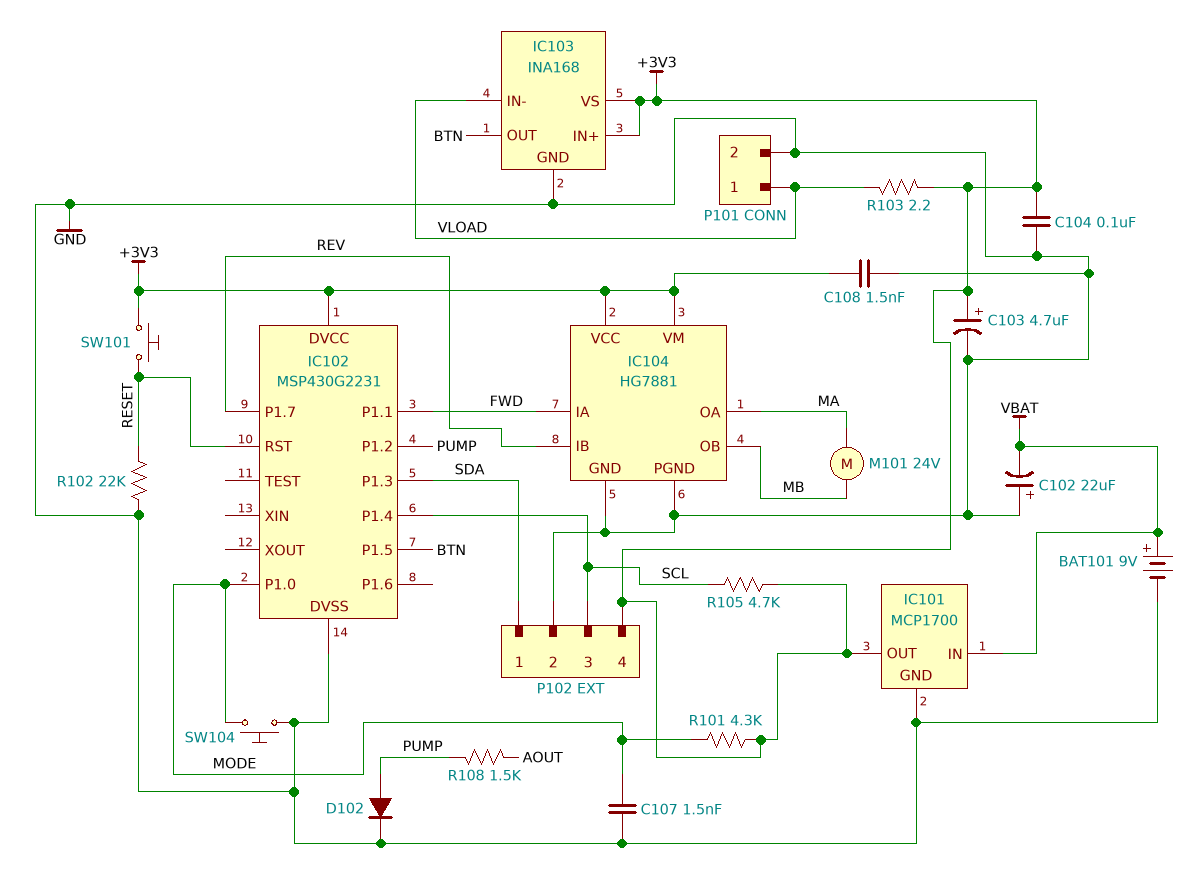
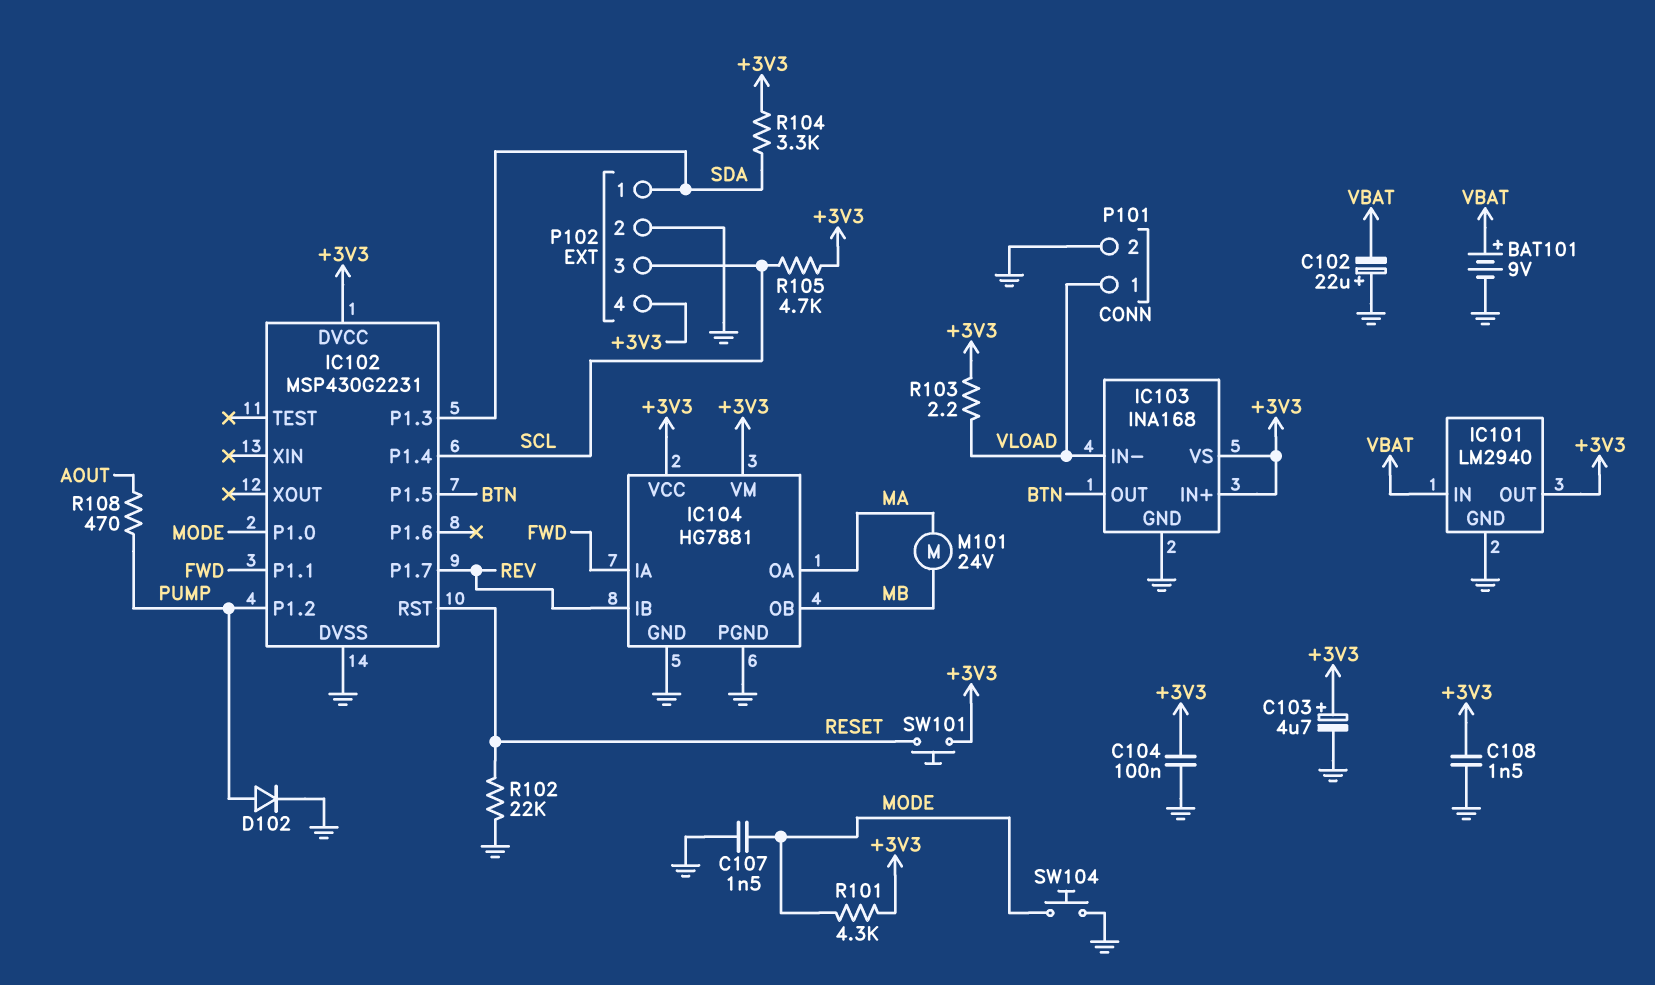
IC101: MCP1700 -> LM2940
R104: none -> 3.3k (+3V3, SDA)
R108: 1.5k (AOUT, PUMP) -> 470 (AOUT, PUMP)

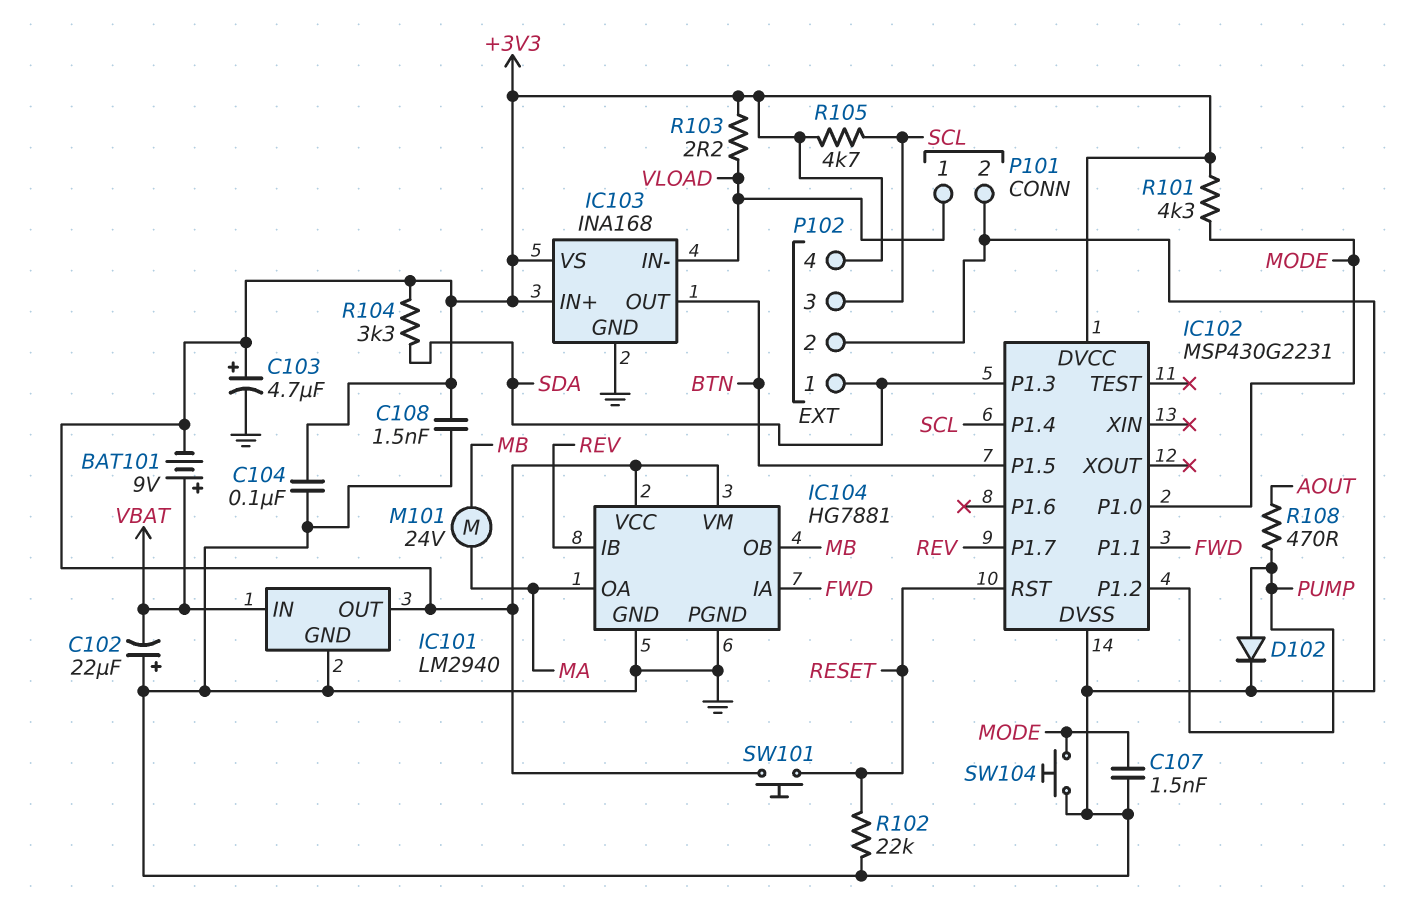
BAT101: 9V (plus VBAT, minus GND) -> 9V (plus VBAT, minus +3V3)

